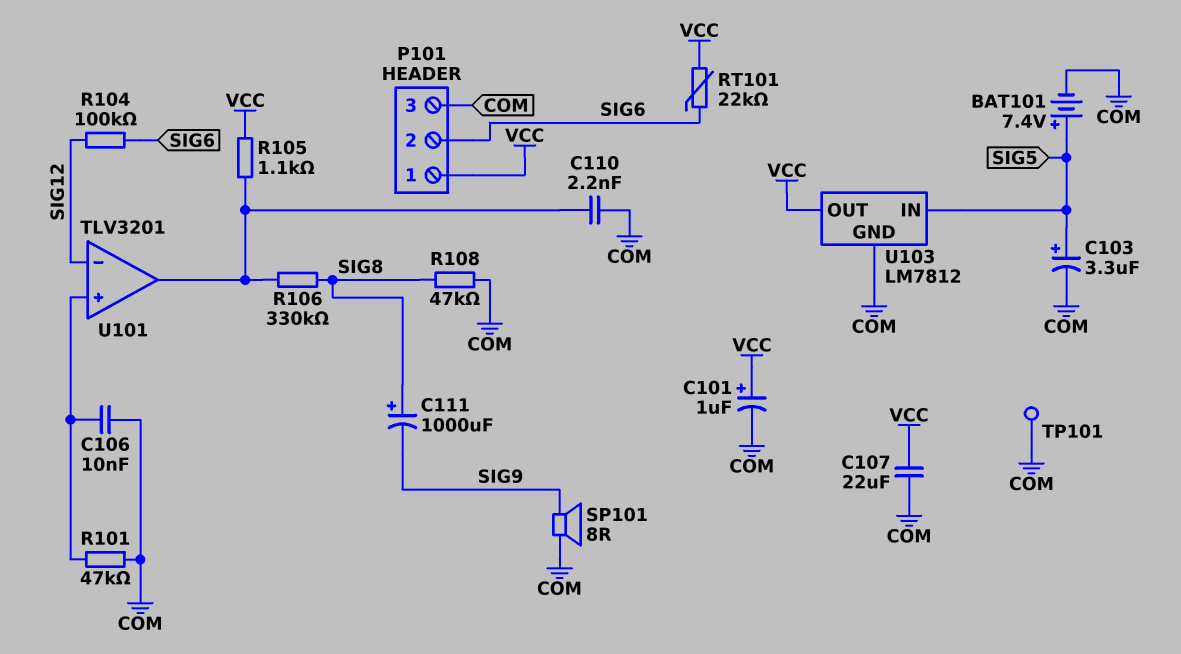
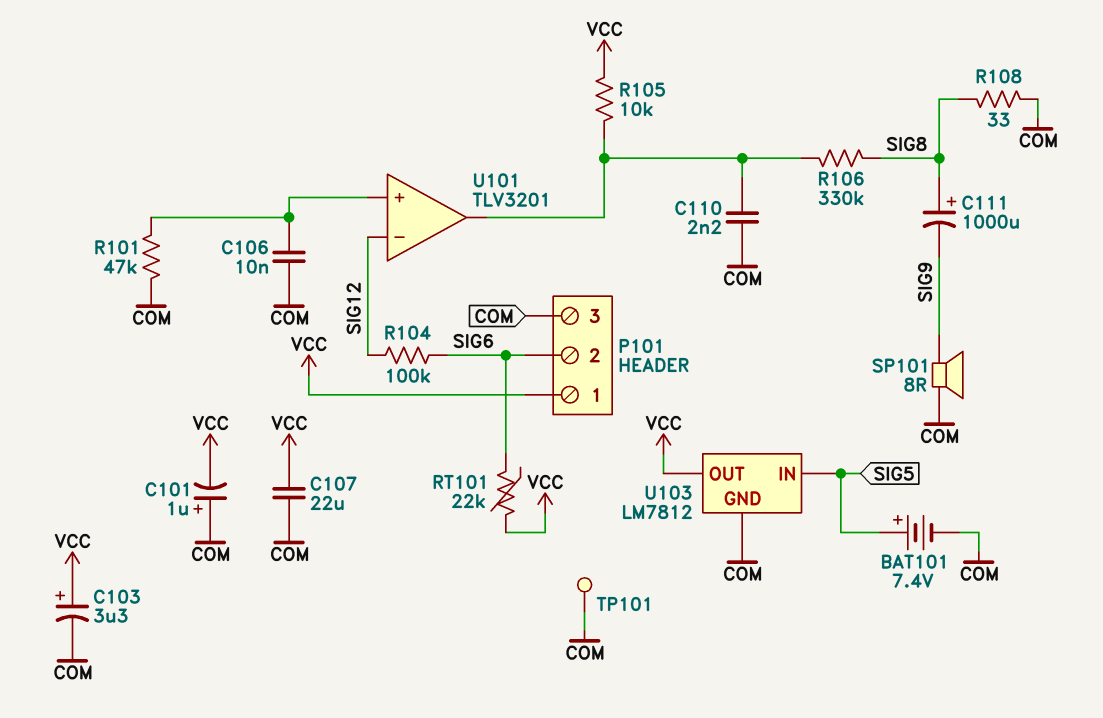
C101: 1uF (plus VCC, minus COM) -> 1uF (plus COM, minus VCC)
C103: 3.3uF (plus SIG5, minus COM) -> 3.3uF (plus VCC, minus COM)
R105: 1.1k (U101/out, VCC) -> 10k (U101/out, VCC)
R108: 47k (COM, SIG8) -> 33 (COM, SIG8)

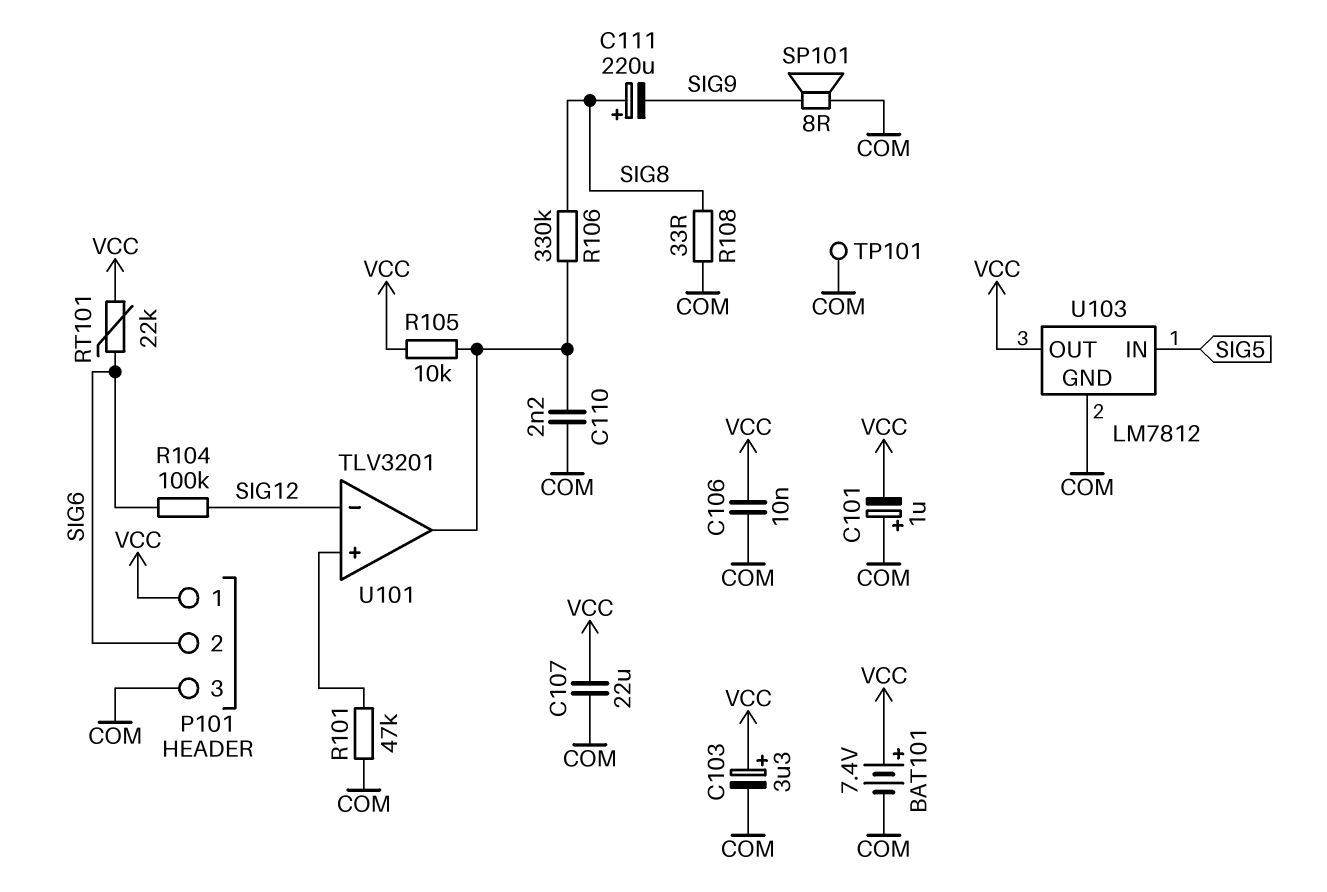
BAT101: 7.4V (plus SIG5, minus COM) -> 7.4V (plus VCC, minus COM)
C106: 10nF (COM, U101/in+) -> 10nF (COM, VCC)
C111: 1000uF (plus SIG8, minus SIG9) -> 220uF (plus SIG8, minus SIG9)

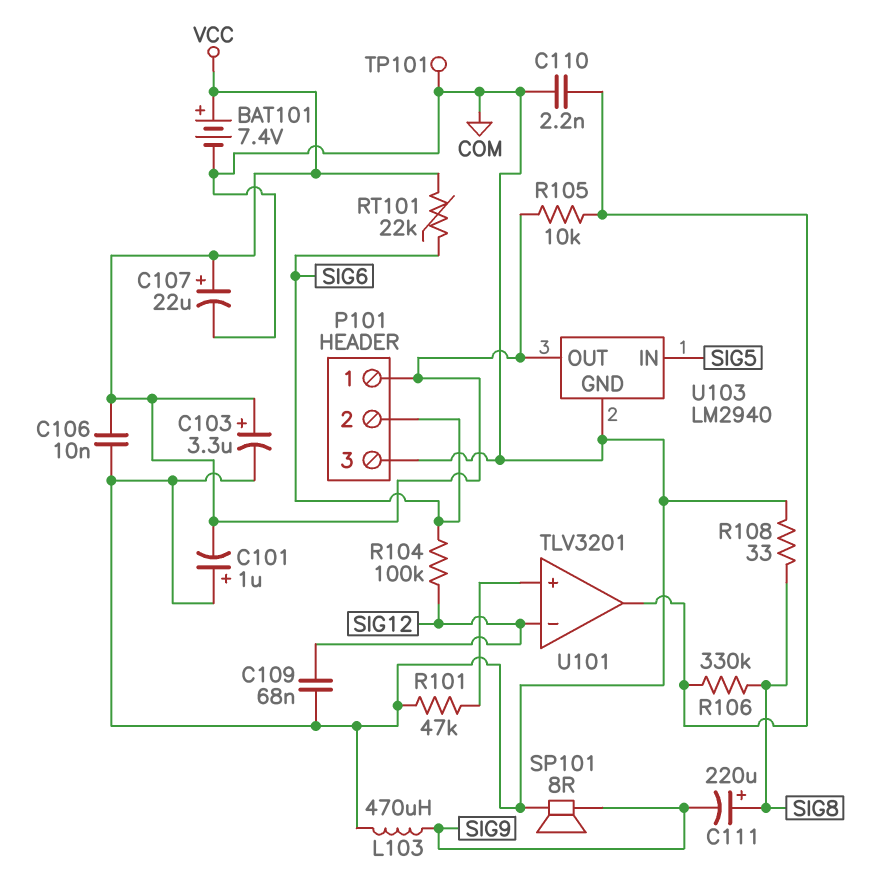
C107: 22uF (COM, VCC) -> 22uF (plus VCC, minus COM)
C109: none -> 68nF (COM, SIG12)
L103: none -> 470uH (COM, SIG9)
U103: LM7812 -> LM2940

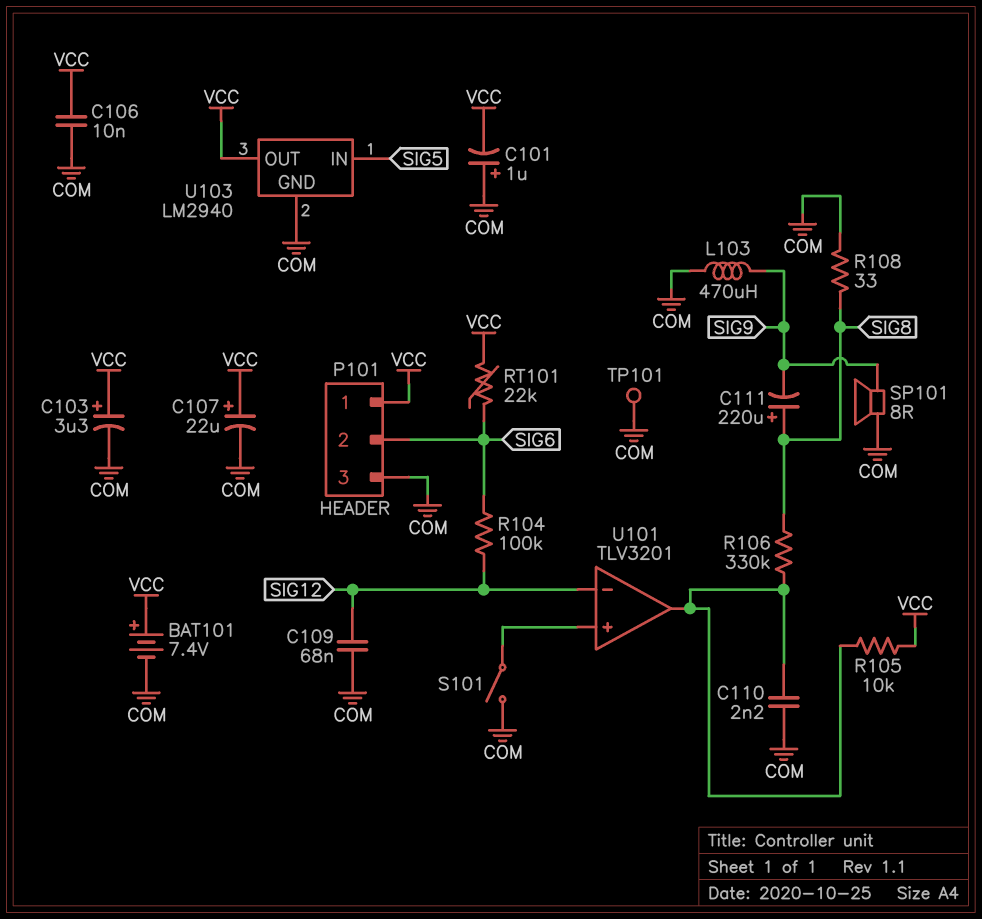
R101: 47k (COM, U101/in+) -> none
S101: none -> switch (COM, U101/in+)

